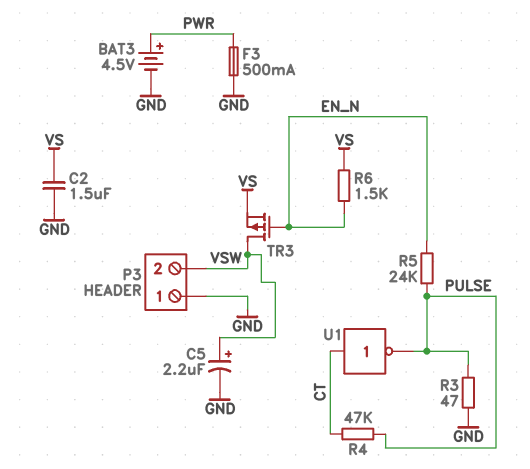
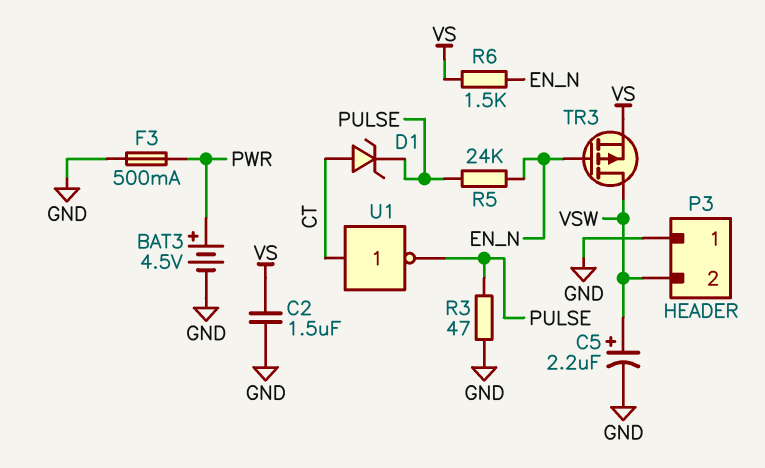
D1: none -> zener (A CT, K PULSE)
R4: 47k (CT, PULSE) -> none

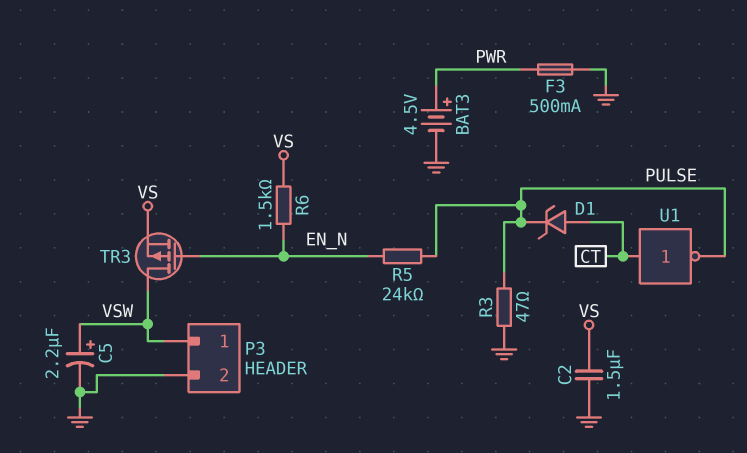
P3 pin 1: GND -> VSW
P3 pin 2: VSW -> GND

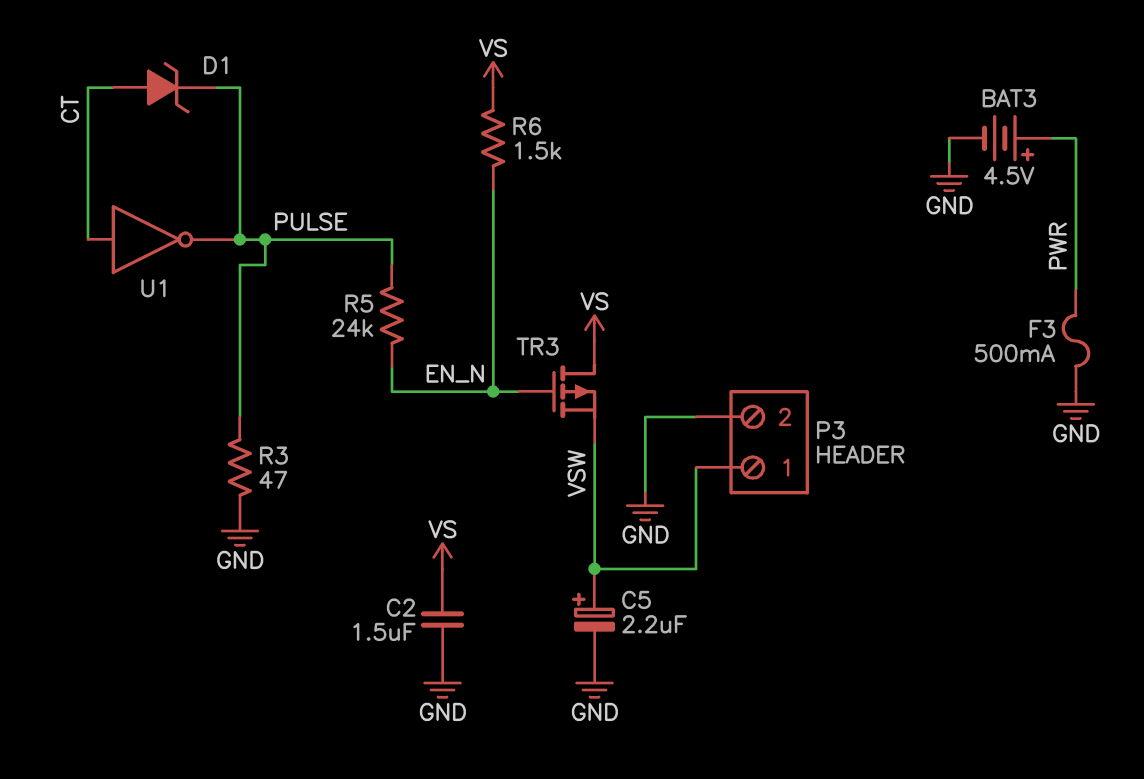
TR3: PMOS (G EN_N, D VSW, S VS) -> PMOS (G EN_N, D VS, S VSW)

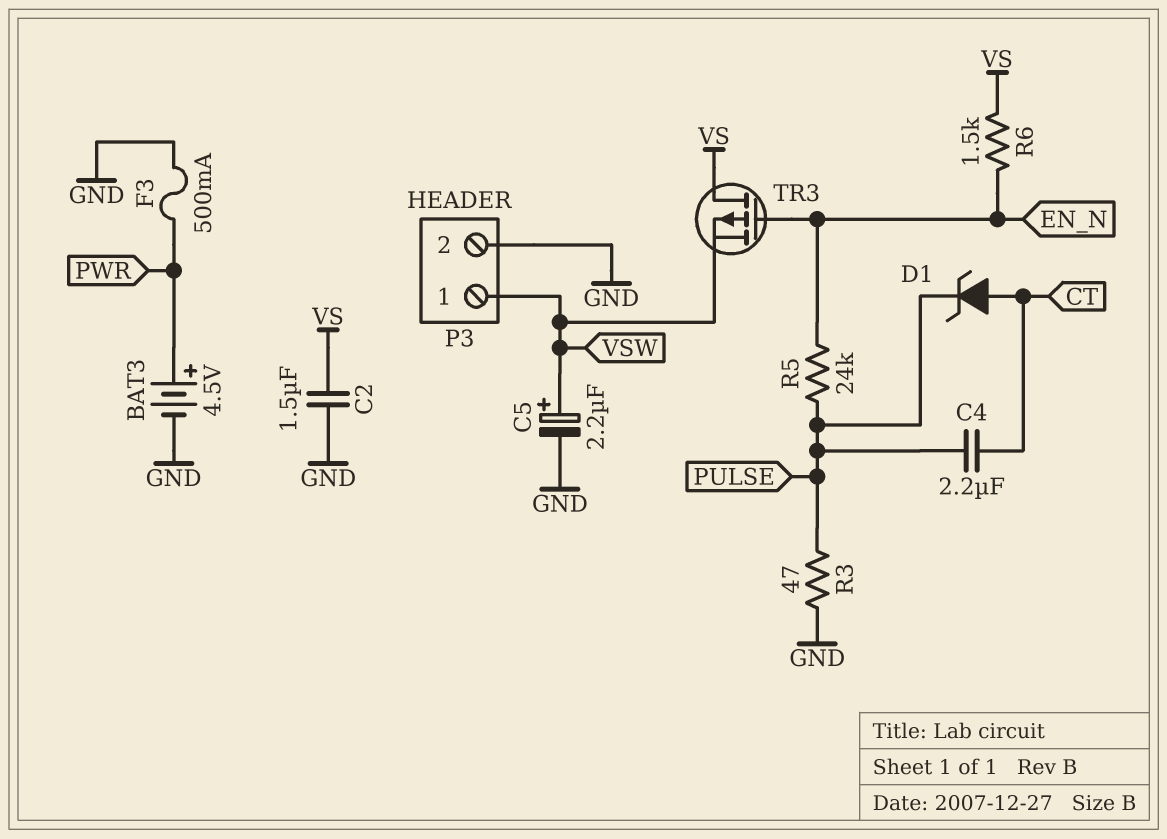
C4: none -> 2.2uF (CT, PULSE)
U1: NOT (in CT, out PULSE) -> none

